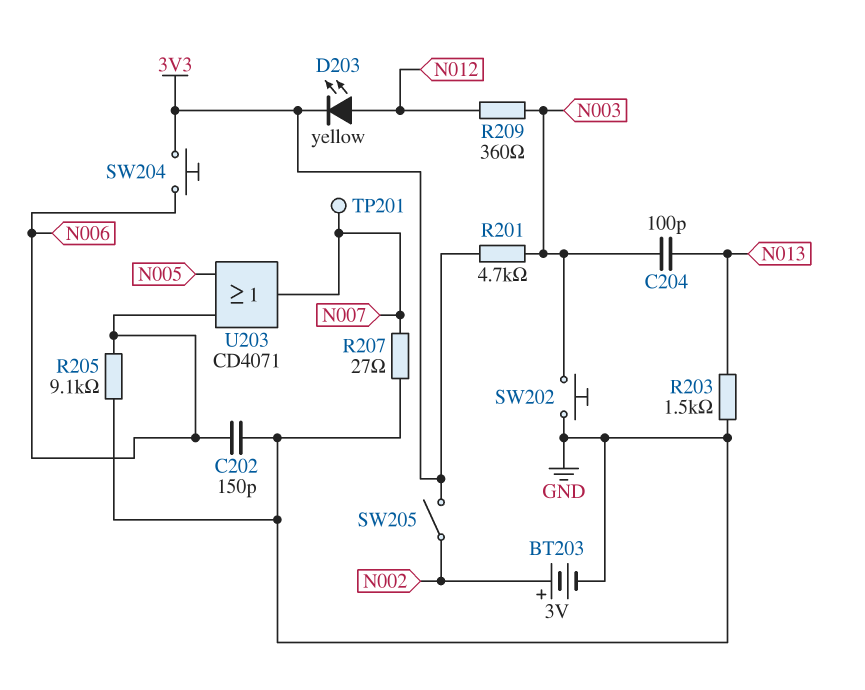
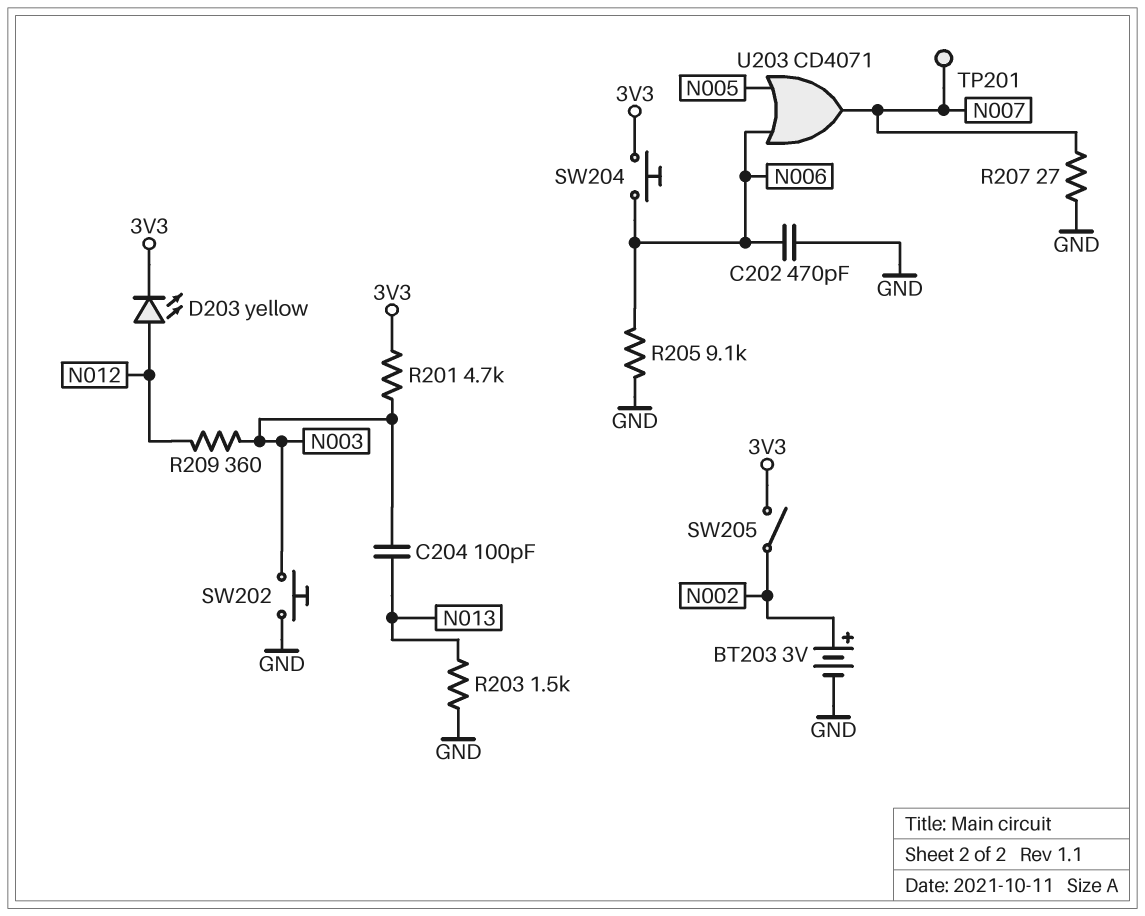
C202: 150pF (GND, N006) -> 470pF (GND, N006)

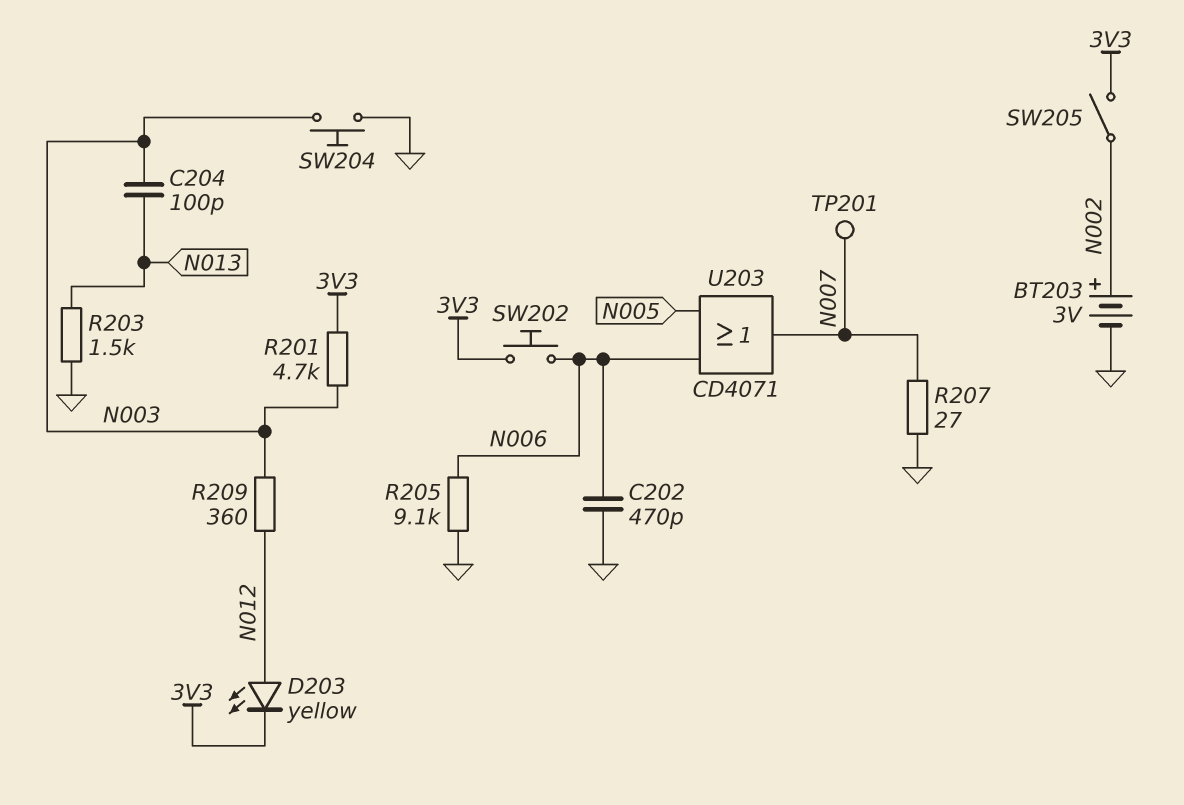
SW202: button (GND, N003) -> button (3V3, N006)
SW204: button (3V3, N006) -> button (GND, N003)

